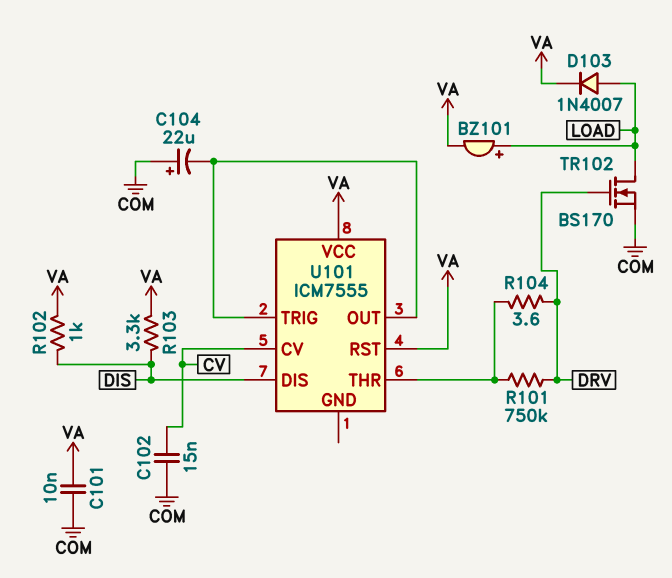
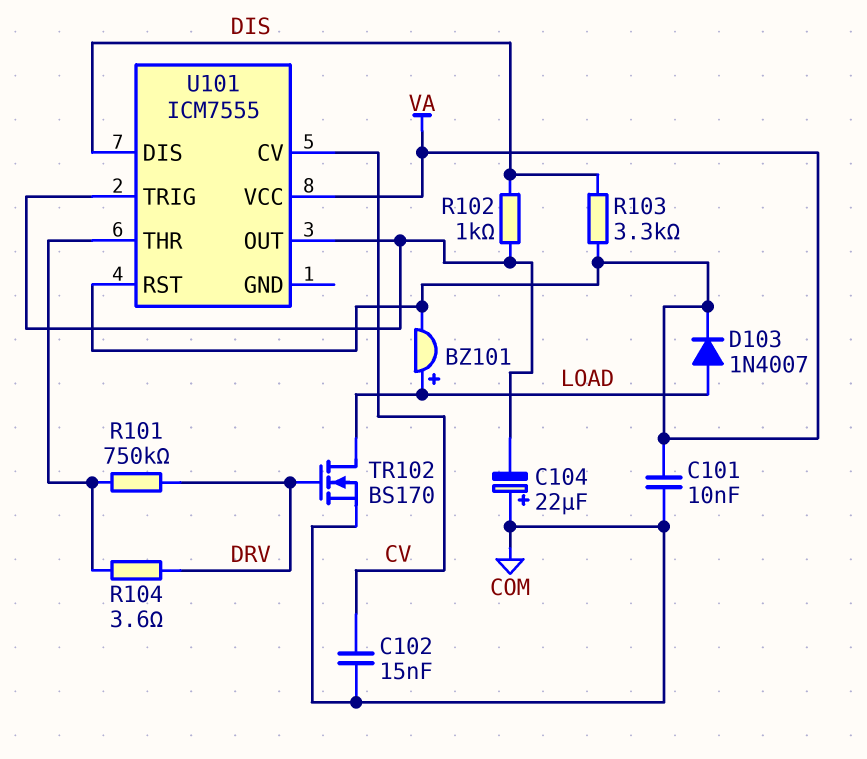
R102: 1k (DIS, VA) -> 1k (DIS, U101/OUT)

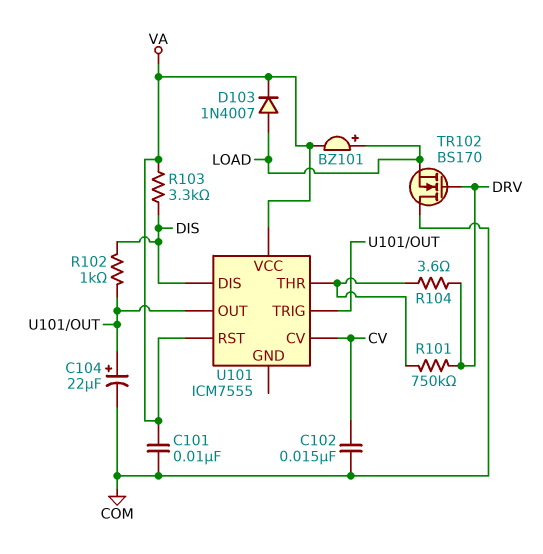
C104: 22uF (plus COM, minus U101/OUT) -> 22uF (plus U101/OUT, minus COM)
TR102: NMOS BS170 (G DRV, D LOAD, S COM) -> NMOS BS170 (G DRV, D COM, S LOAD)

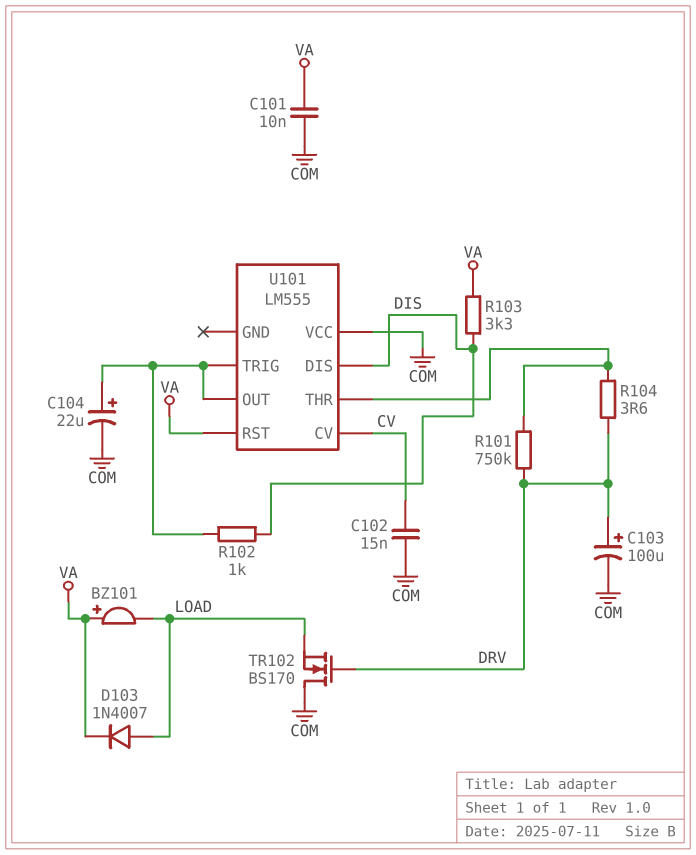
BZ101: buzzer (plus LOAD, minus VA) -> buzzer (plus VA, minus LOAD)
C103: none -> 100uF (plus DRV, minus COM)
U101: ICM7555 -> LM555
U101 pin VCC: VA -> COM

